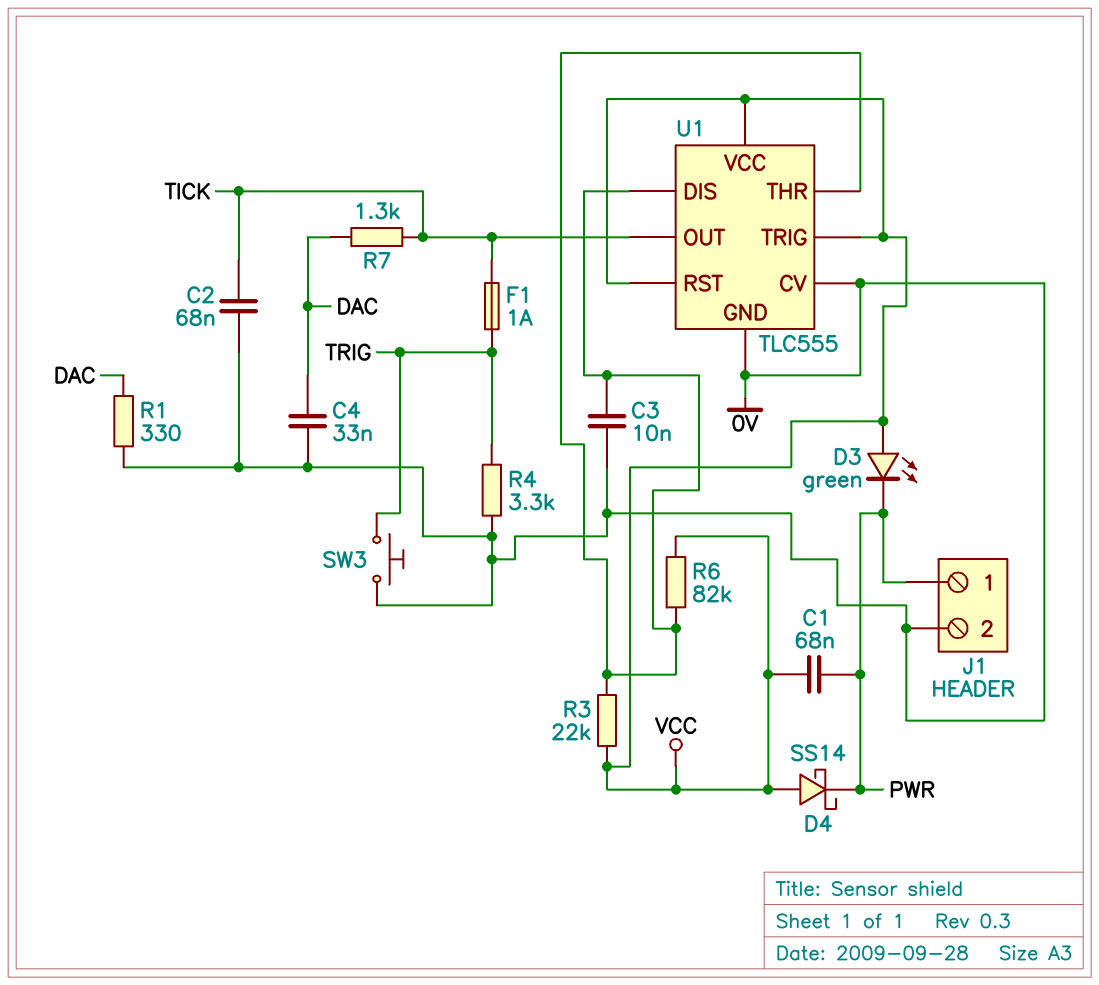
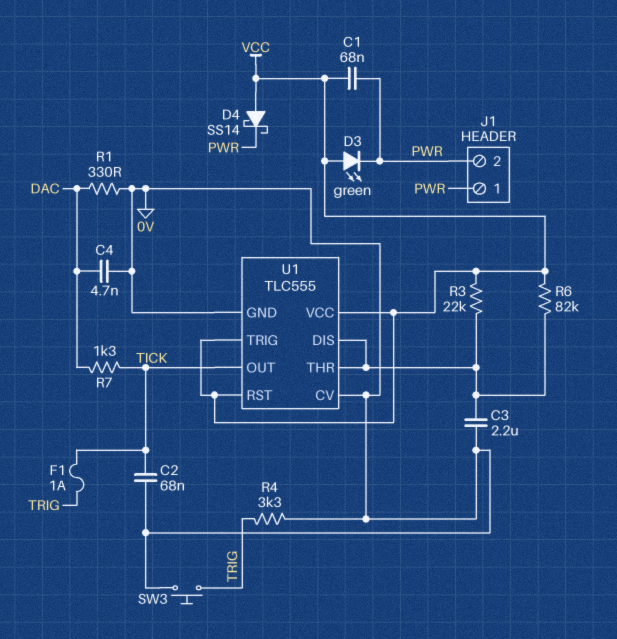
C3: 10nF (0V, U1/DIS) -> 2.2uF (0V, U1/DIS)
C4: 33nF (0V, DAC) -> 4.7nF (0V, DAC)
J1 pin 2: 0V -> PWR

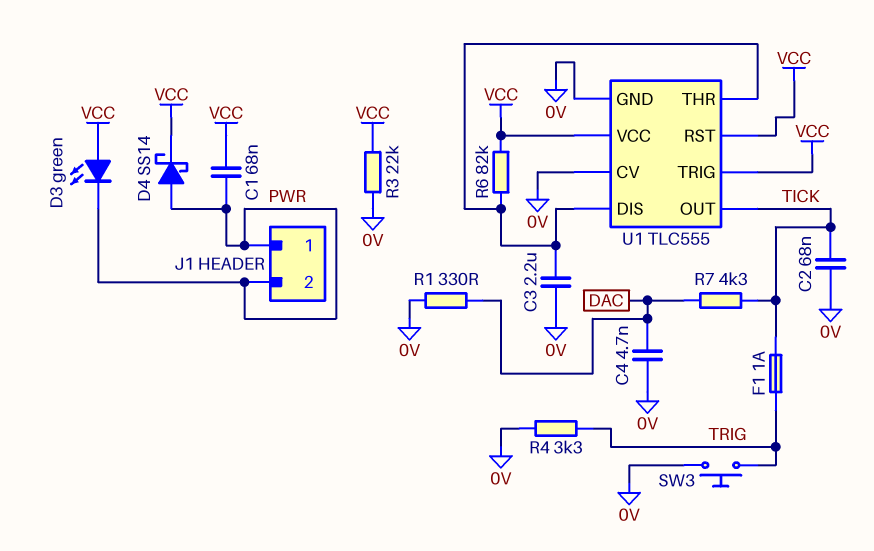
D4: schottky SS14 (A VCC, K PWR) -> schottky SS14 (A PWR, K VCC)
R3: 22k (U1/DIS, VCC) -> 22k (0V, VCC)
R7: 1.3k (DAC, TICK) -> 4.3k (DAC, TICK)

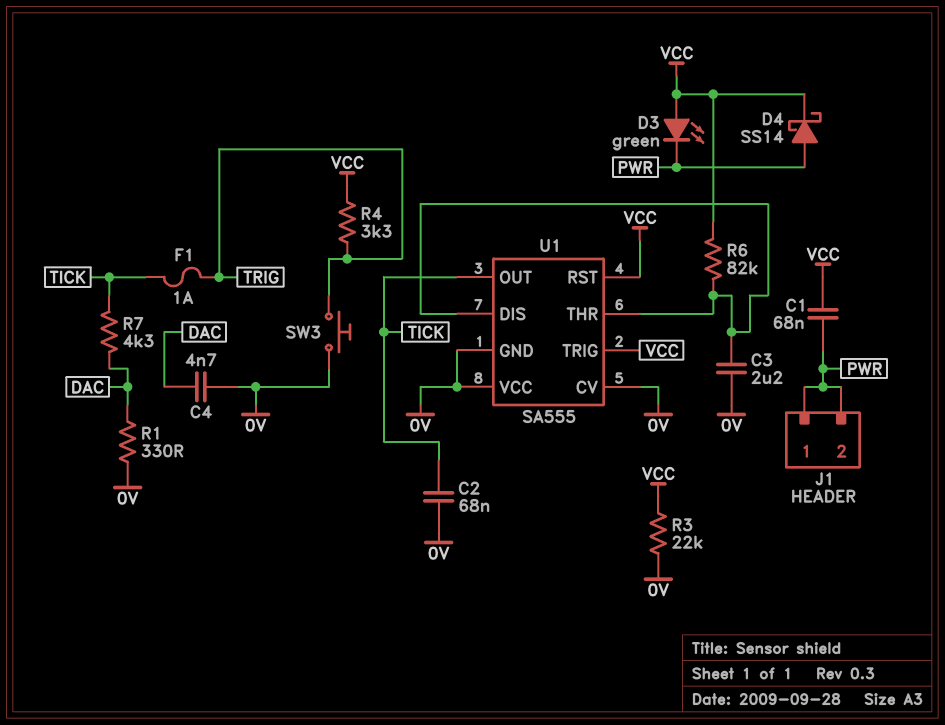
R4: 3.3k (0V, TRIG) -> 3.3k (TRIG, VCC)
U1: TLC555 -> SA555
U1 pin VCC: VCC -> 0V

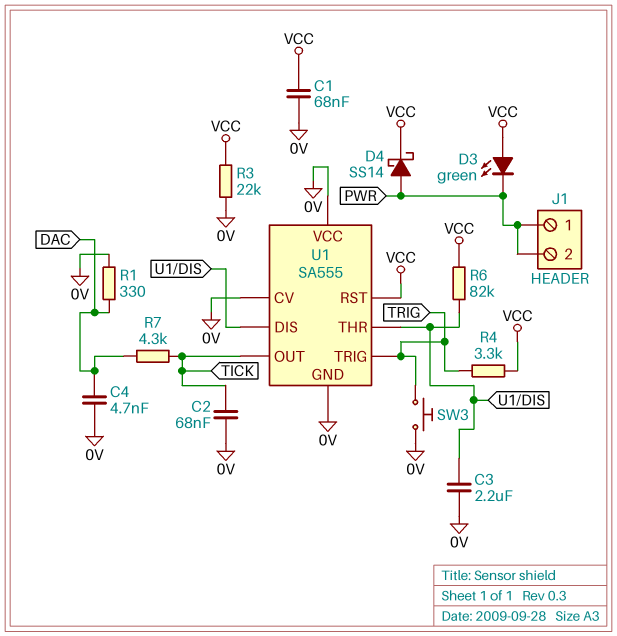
C1: 68nF (PWR, VCC) -> 68nF (0V, VCC)
F1: 1A (TICK, TRIG) -> none
U1 pin TRIG: VCC -> TRIG

